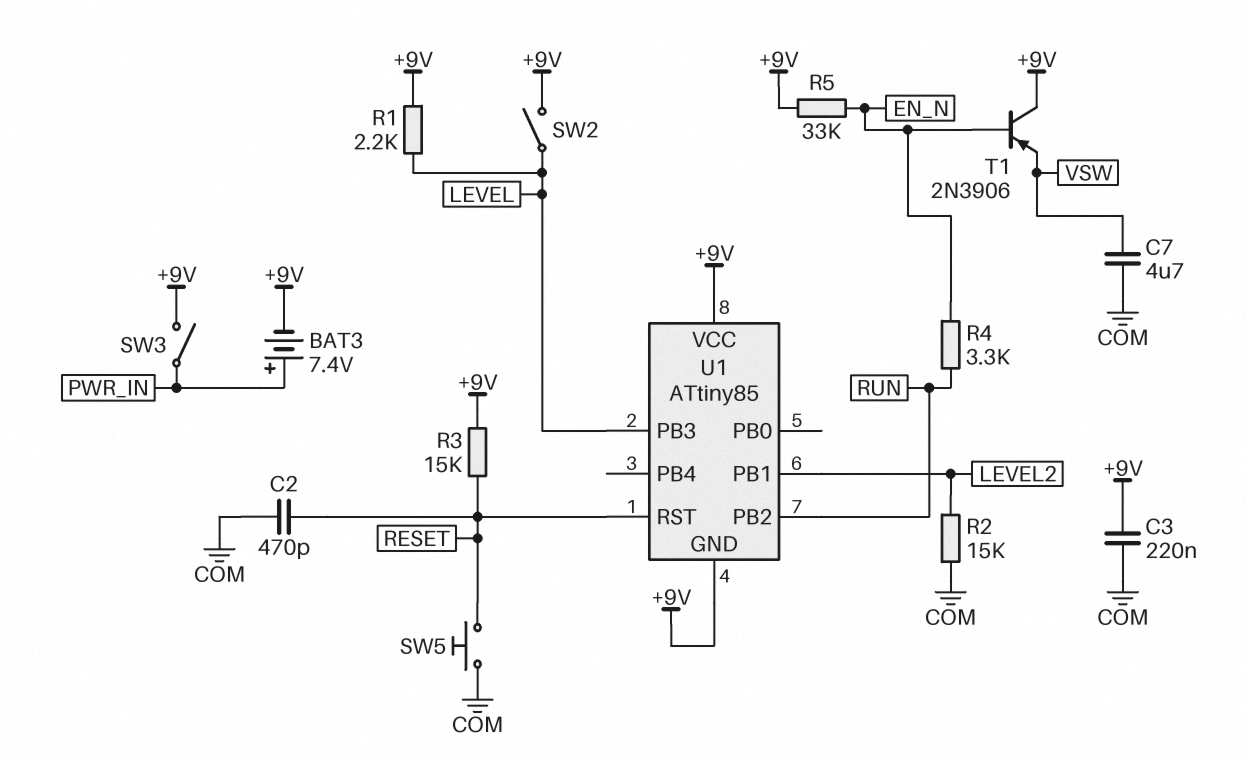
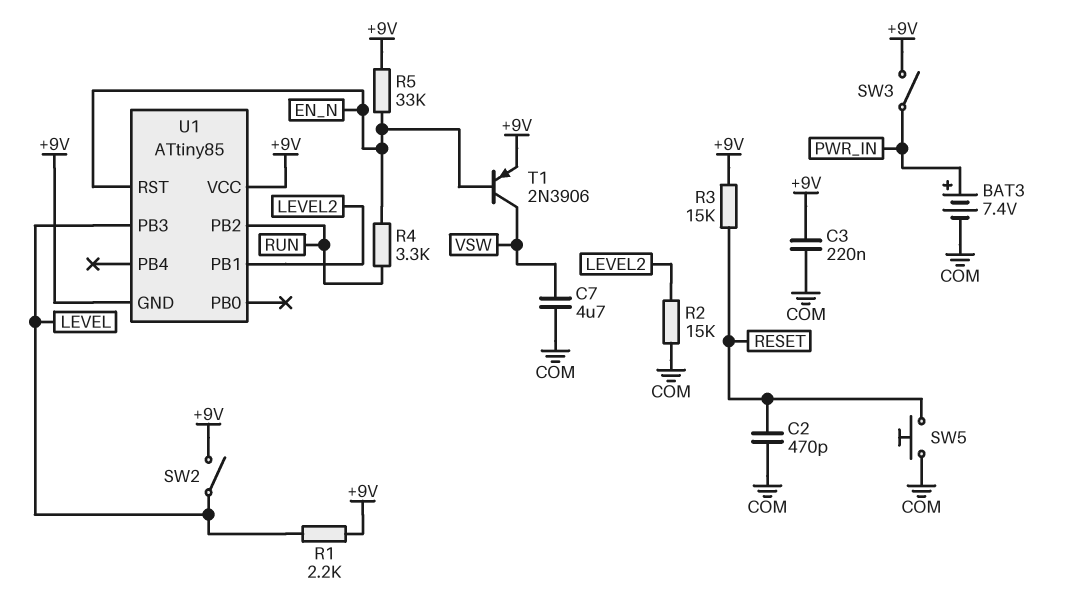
BAT3: 7.4V (plus PWR_IN, minus +9V) -> 7.4V (plus PWR_IN, minus COM)
T1: PNP 2N3906 (B EN_N, C +9V, E VSW) -> PNP 2N3906 (B EN_N, C VSW, E +9V)
U1 pin RST: RESET -> EN_N

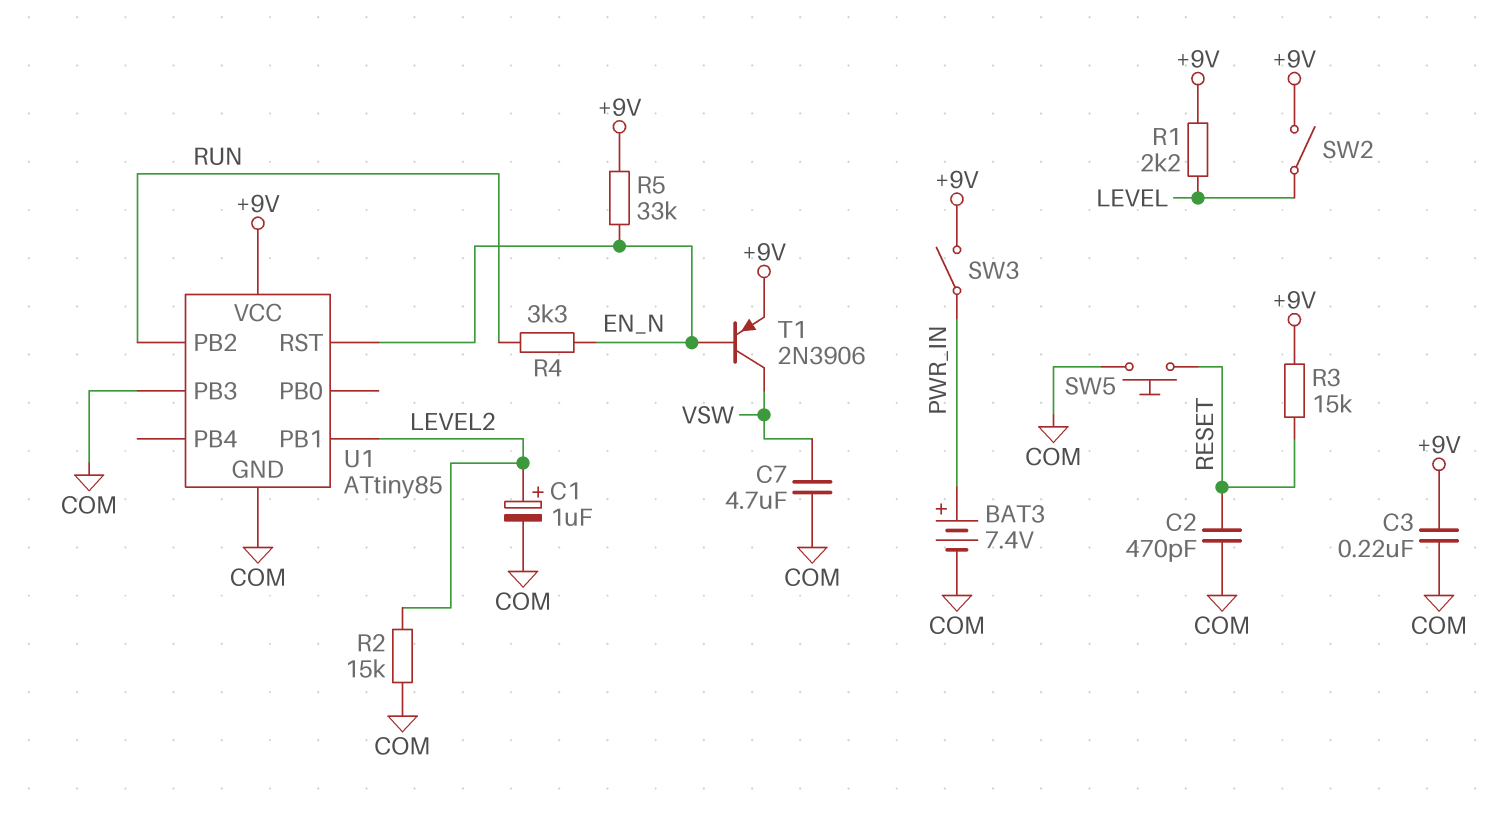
C1: none -> 1uF (plus LEVEL2, minus COM)
U1 pin GND: +9V -> COM
U1 pin PB3: LEVEL -> COM

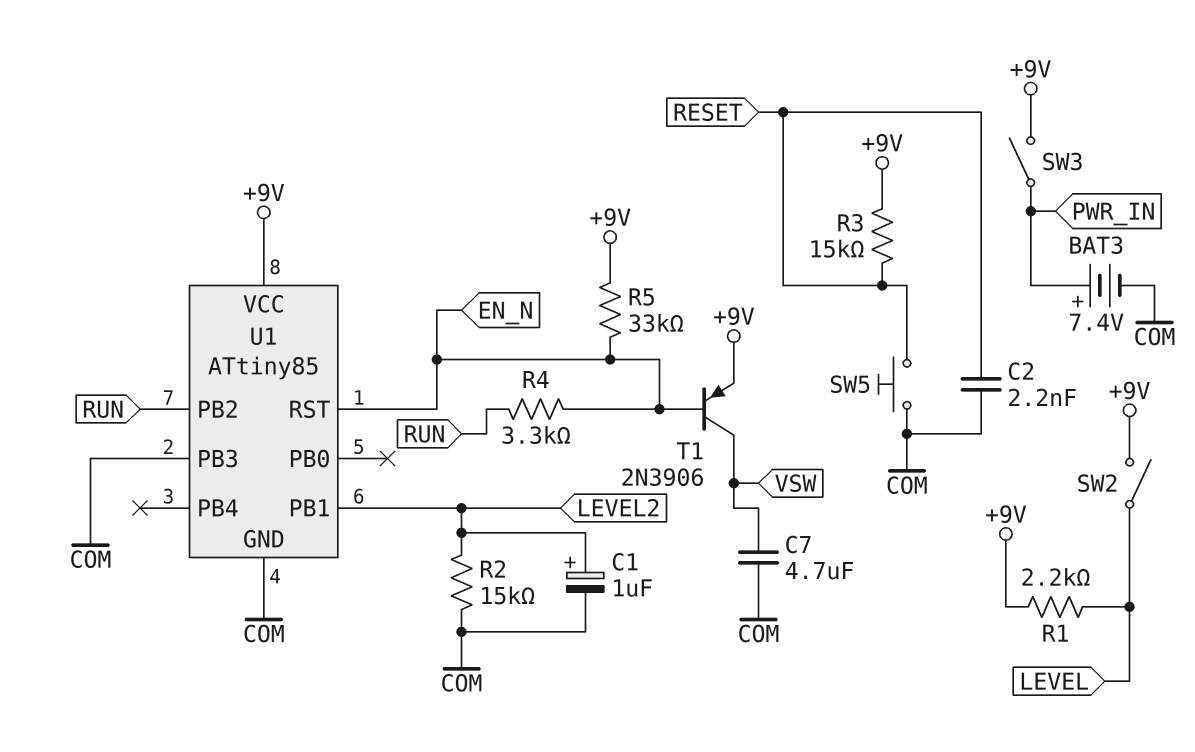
C2: 470pF (COM, RESET) -> 2.2nF (COM, RESET)
C3: 220nF (+9V, COM) -> none

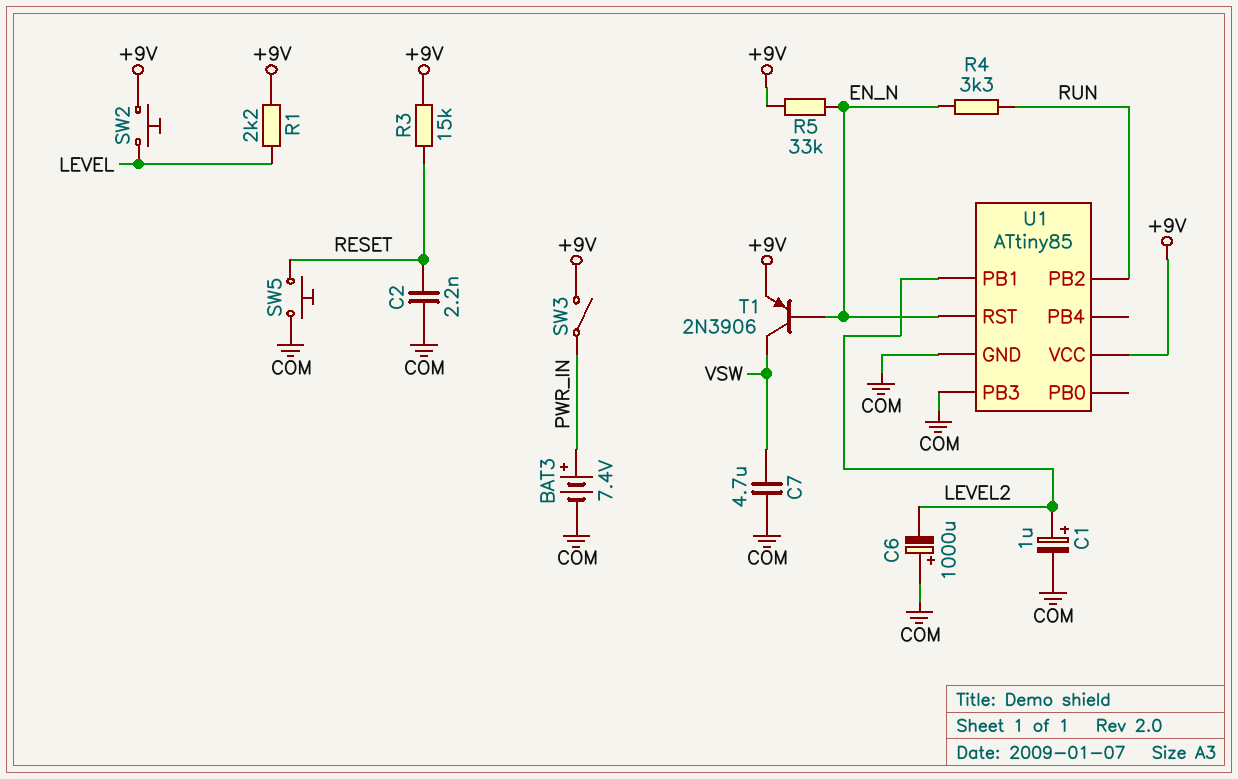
C6: none -> 1000uF (plus COM, minus LEVEL2)
R2: 15k (COM, LEVEL2) -> none
SW2: switch (+9V, LEVEL) -> button (+9V, LEVEL)

